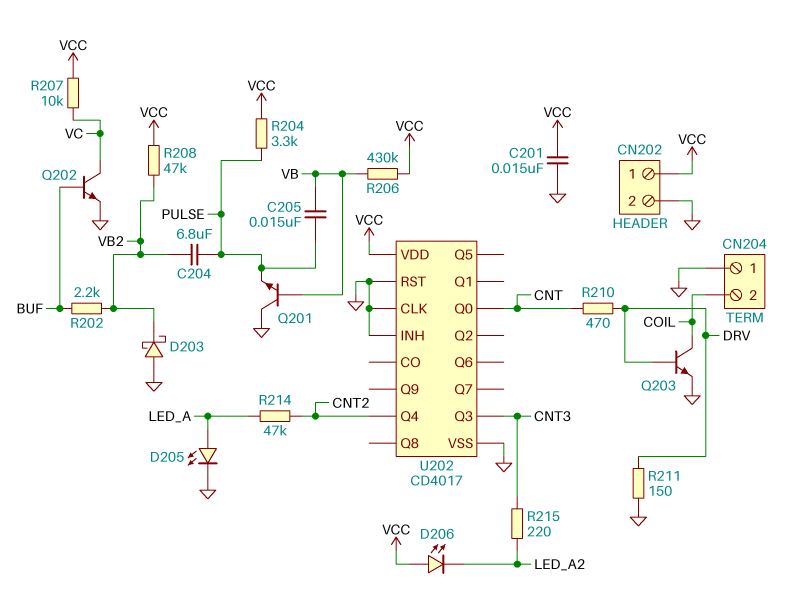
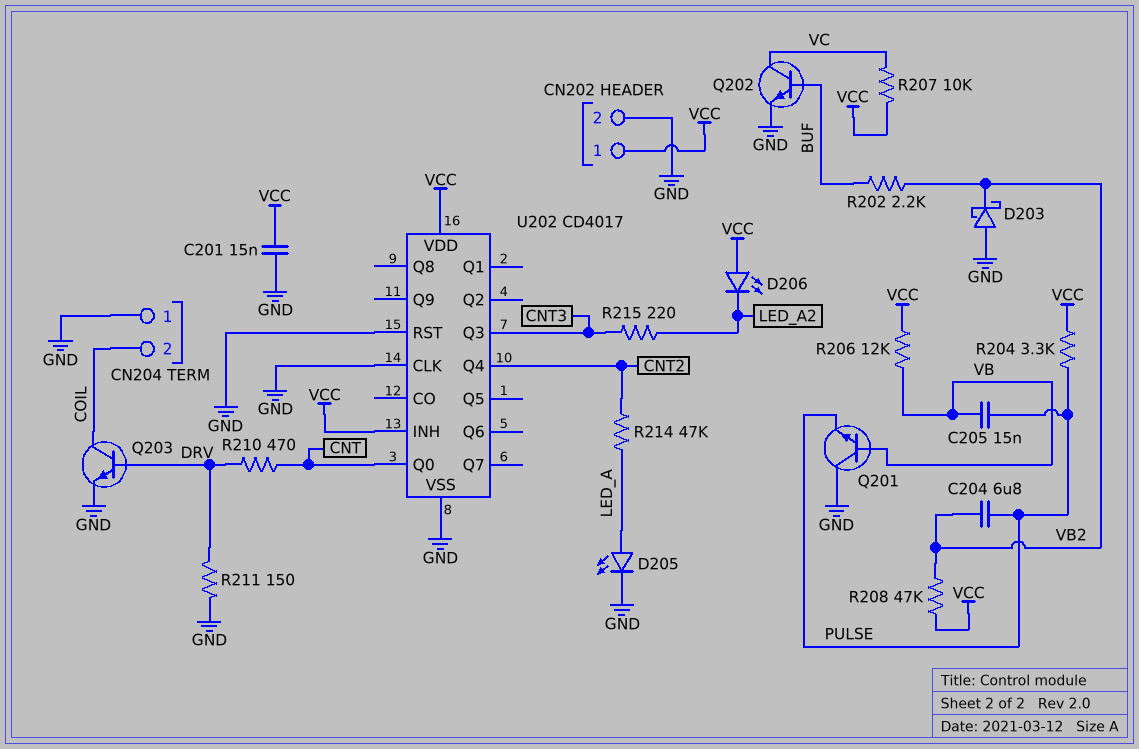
R206: 430k (VB, VCC) -> 12k (VB, VCC)
U202 pin INH: GND -> VCC

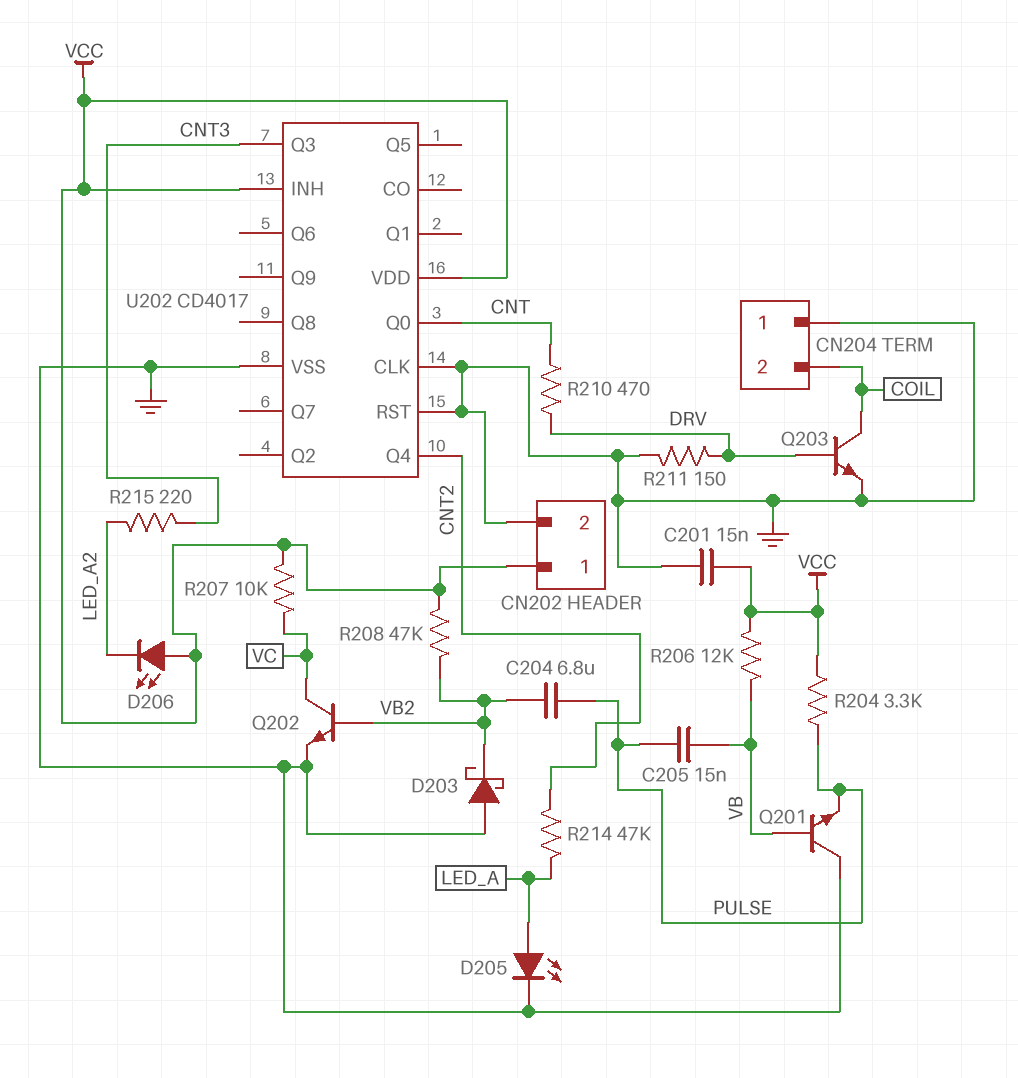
Q202: NPN (B BUF, C VC, E GND) -> NPN (B VB2, C VC, E GND)
R202: 2.2k (BUF, VB2) -> none

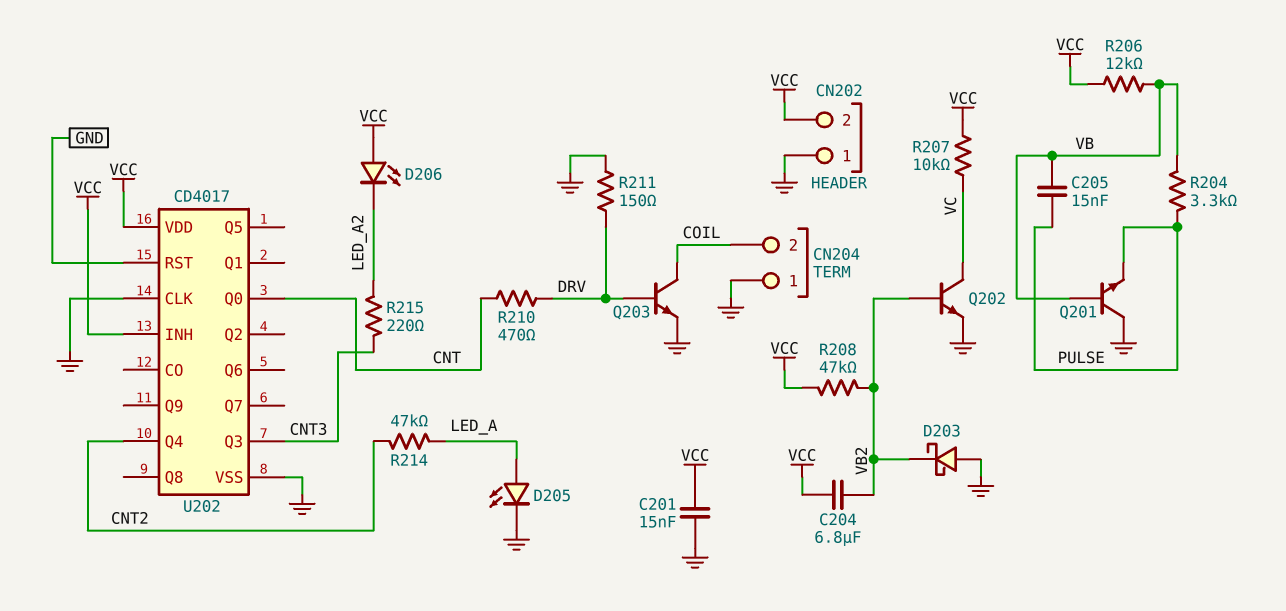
C204: 6.8uF (PULSE, VB2) -> 6.8uF (VB2, VCC)
CN202 pin 1: VCC -> GND
CN202 pin 2: GND -> VCC
R204: 3.3k (PULSE, VCC) -> 3.3k (PULSE, VB)

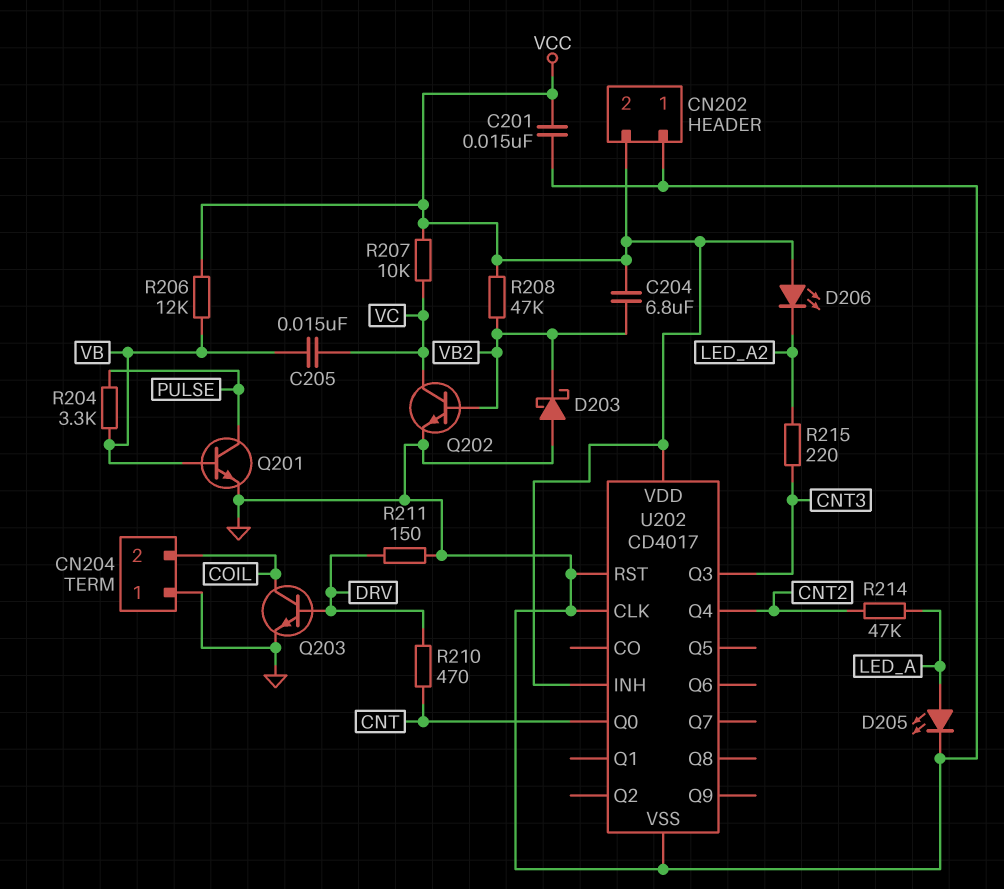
C205: 15nF (PULSE, VB) -> 15nF (VB, VC)
Q201: NPN (B VB, C GND, E PULSE) -> NPN (B VB, C PULSE, E GND)

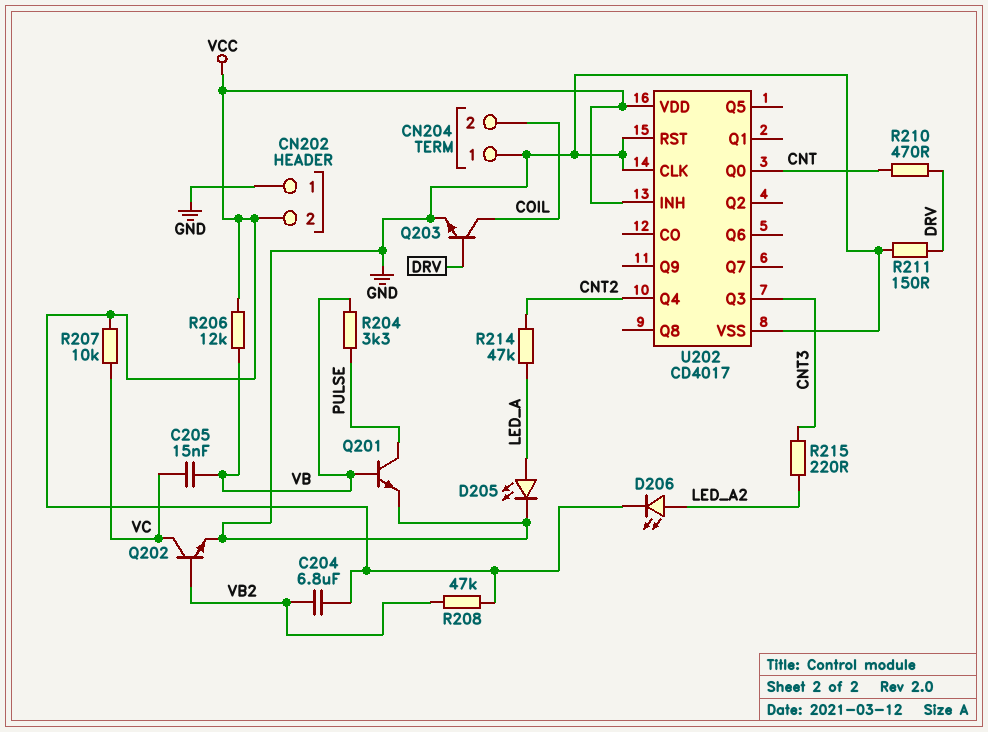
C201: 15nF (GND, VCC) -> none
D203: schottky (A GND, K VB2) -> none
D206: LED (A VCC, K LED_A2) -> LED (A LED_A2, K VCC)

